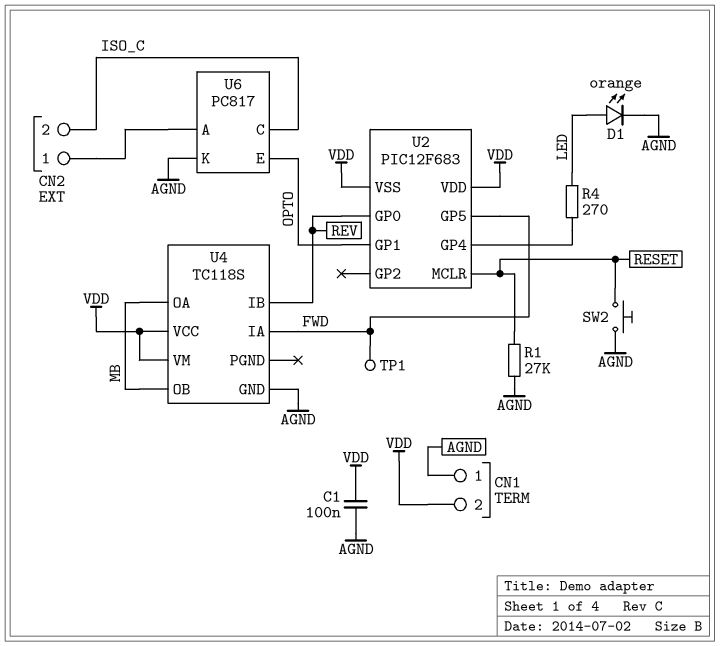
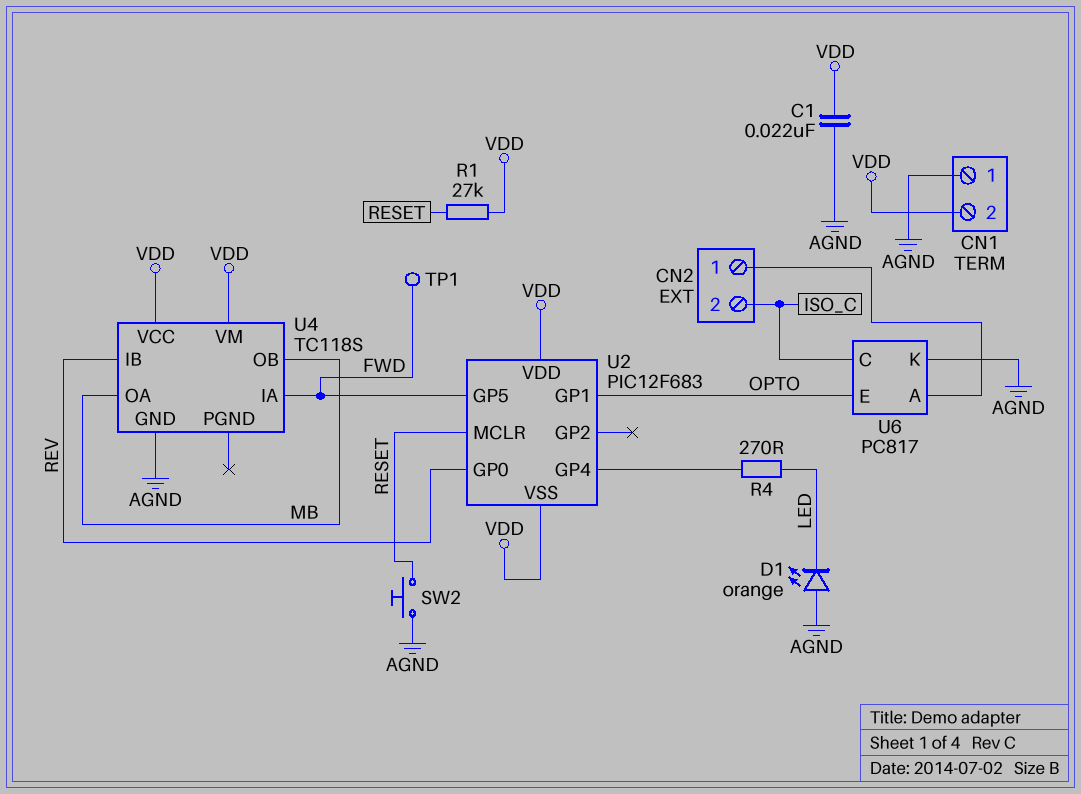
C1: 100nF (AGND, VDD) -> 22nF (AGND, VDD)
D1: LED orange (A LED, K AGND) -> LED orange (A AGND, K LED)
R1: 27k (AGND, RESET) -> 27k (RESET, VDD)

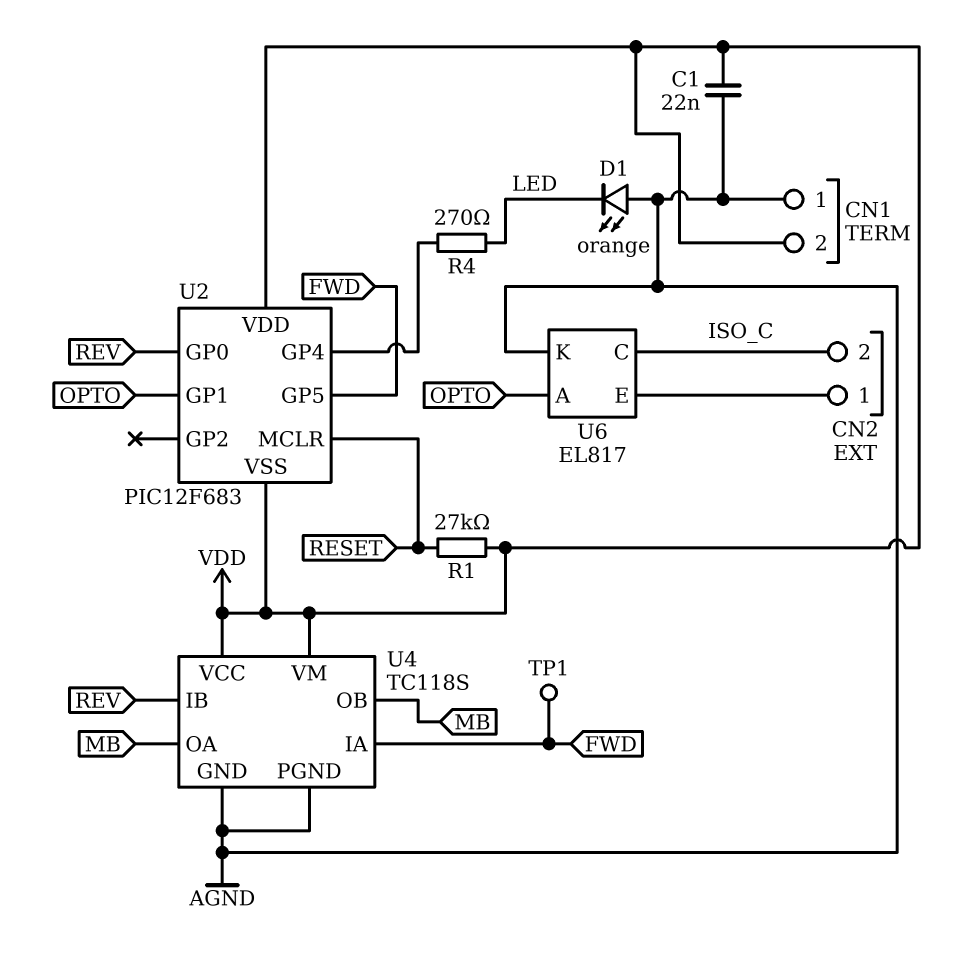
SW2: button (AGND, RESET) -> none
U4 pin PGND: none -> AGND
U6: PC817 -> EL817
U6 pin A: CN2/1 -> OPTO
U6 pin E: OPTO -> CN2/1

